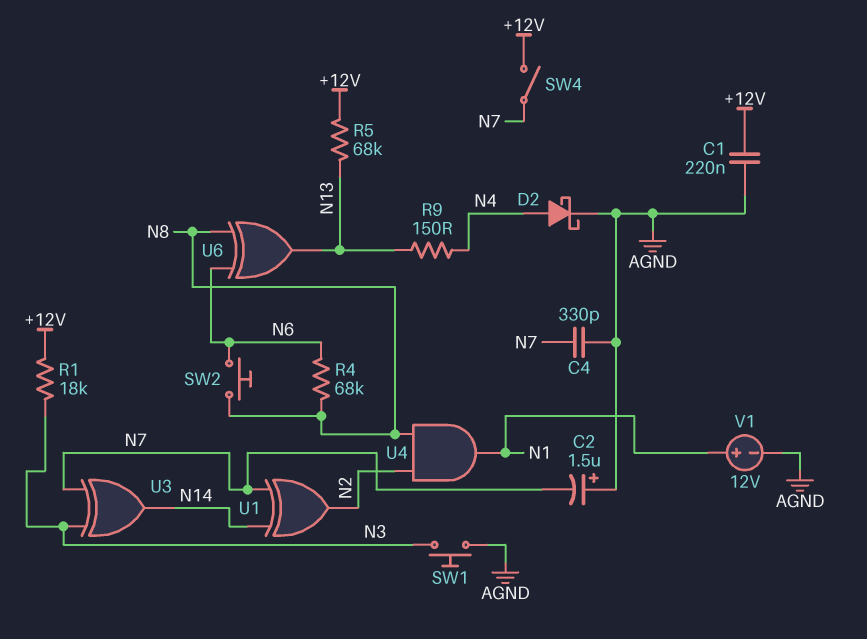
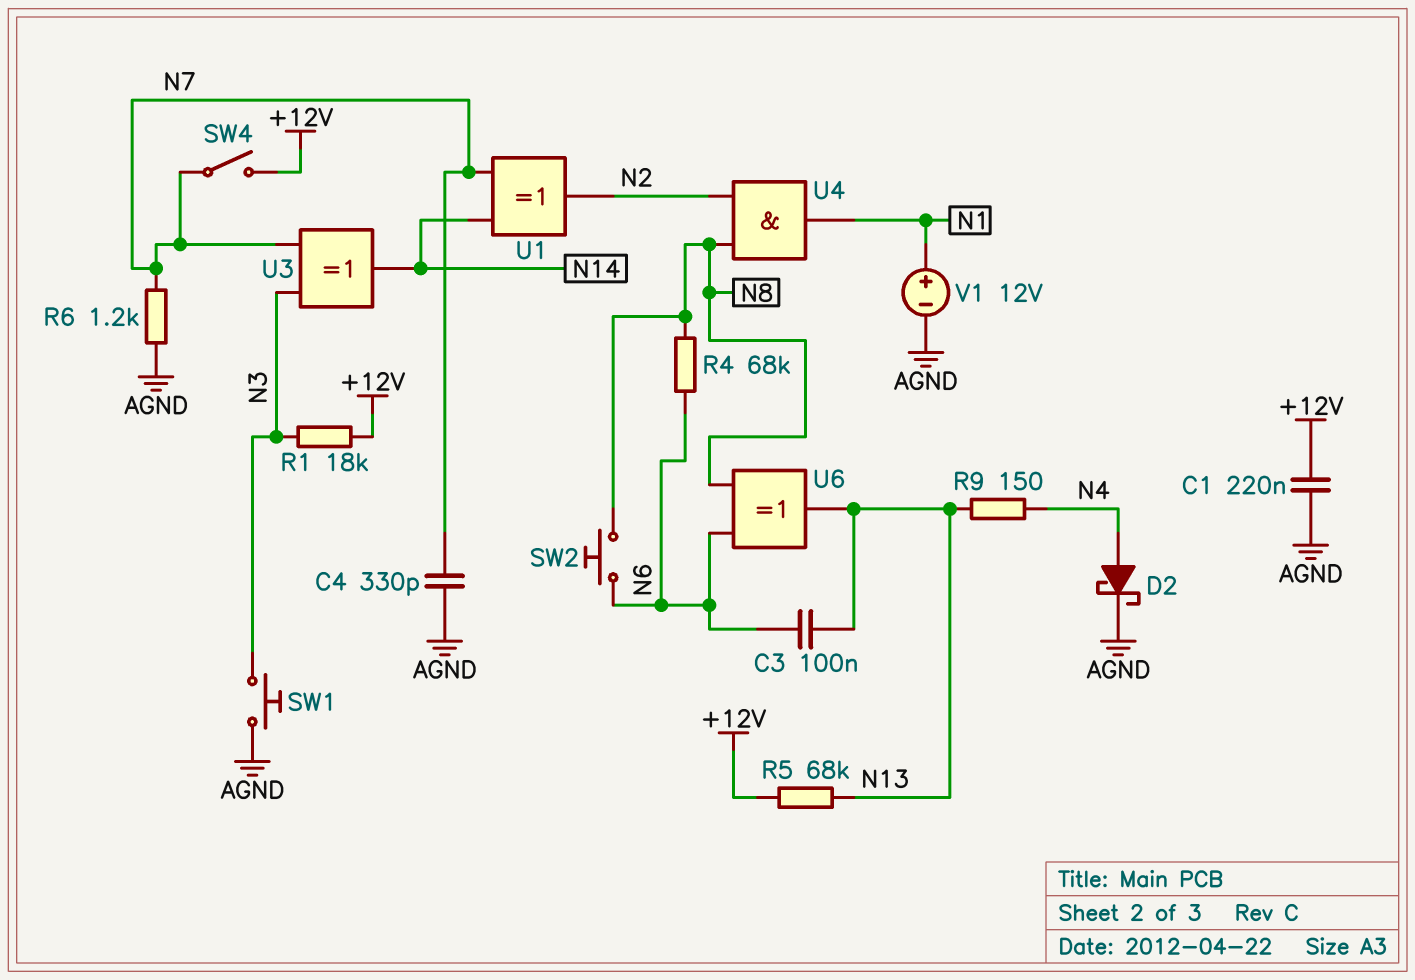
C2: 1.5uF (plus AGND, minus N7) -> none
C3: none -> 100nF (N6, N13)
R6: none -> 1.2k (AGND, N7)

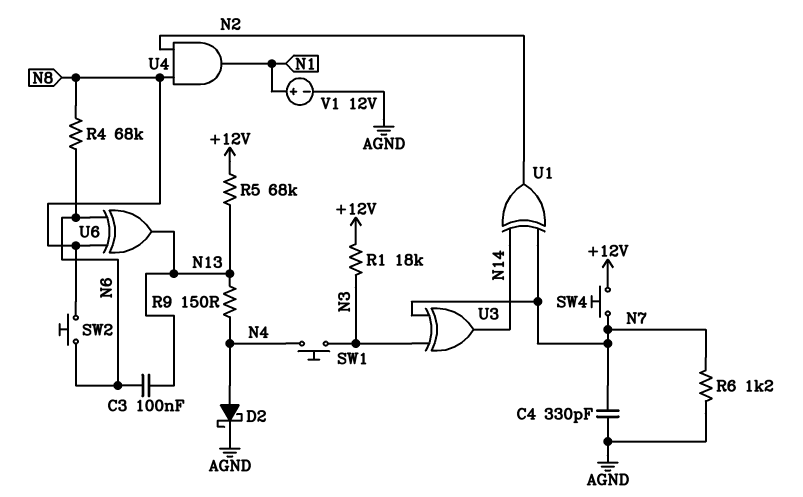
C1: 220nF (+12V, AGND) -> none
SW1: button (AGND, N3) -> button (N3, N4)
SW4: switch (+12V, N7) -> button (+12V, N7)

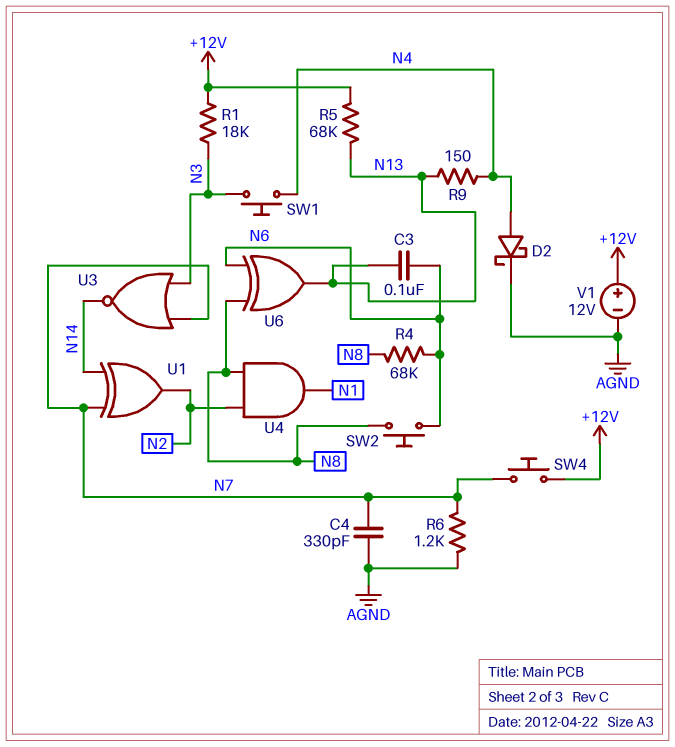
U3: XOR (in N3, in N7, out N14) -> NOR (in N3, in N7, out N14)
V1: 12V (plus N1, minus AGND) -> 12V (plus +12V, minus AGND)

